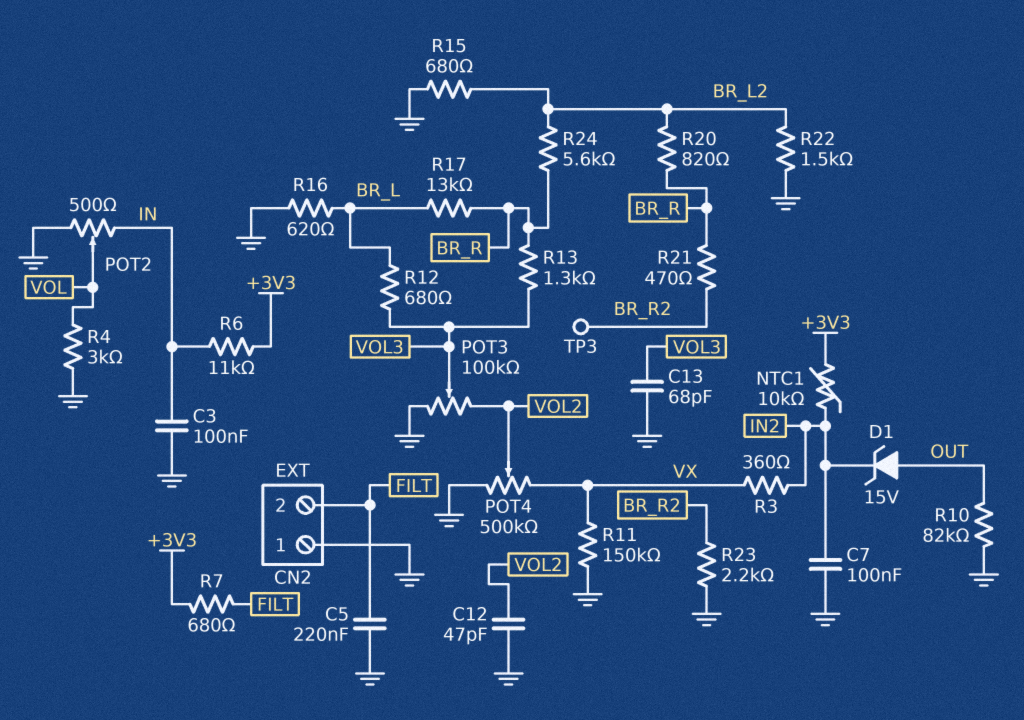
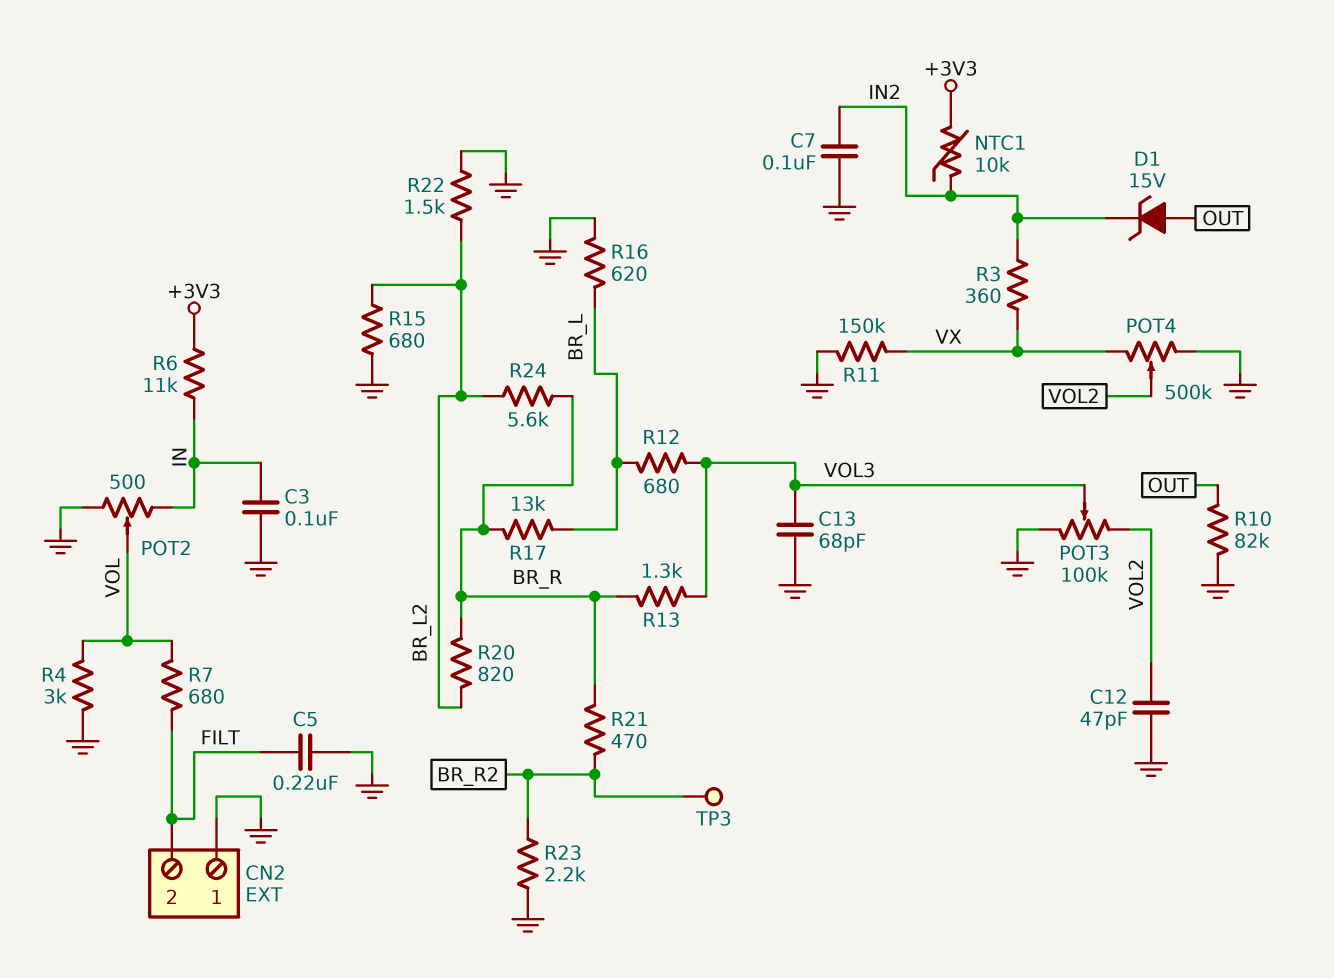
R7: 680 (+3V3, FILT) -> 680 (FILT, VOL)

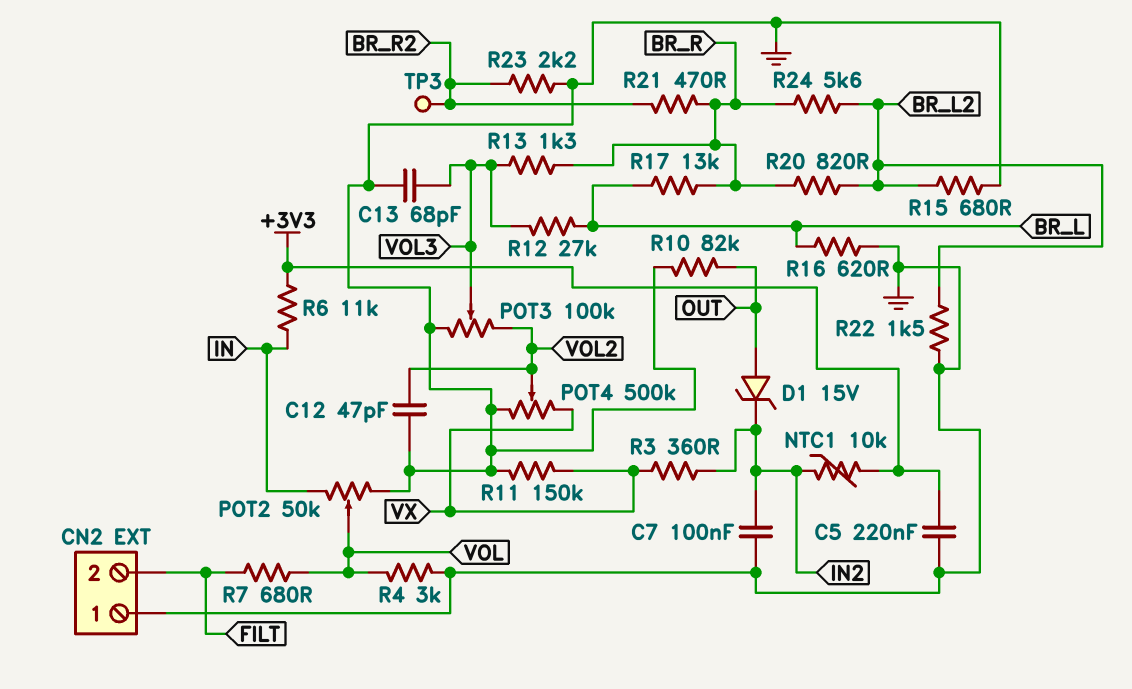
C3: 100nF (GND, IN) -> none
C5: 220nF (FILT, GND) -> 220nF (+3V3, GND)
POT2: 500 (GND, IN, wiper VOL) -> 50k (GND, IN, wiper VOL)
R12: 680 (BR_L, VOL3) -> 27k (BR_L, VOL3)

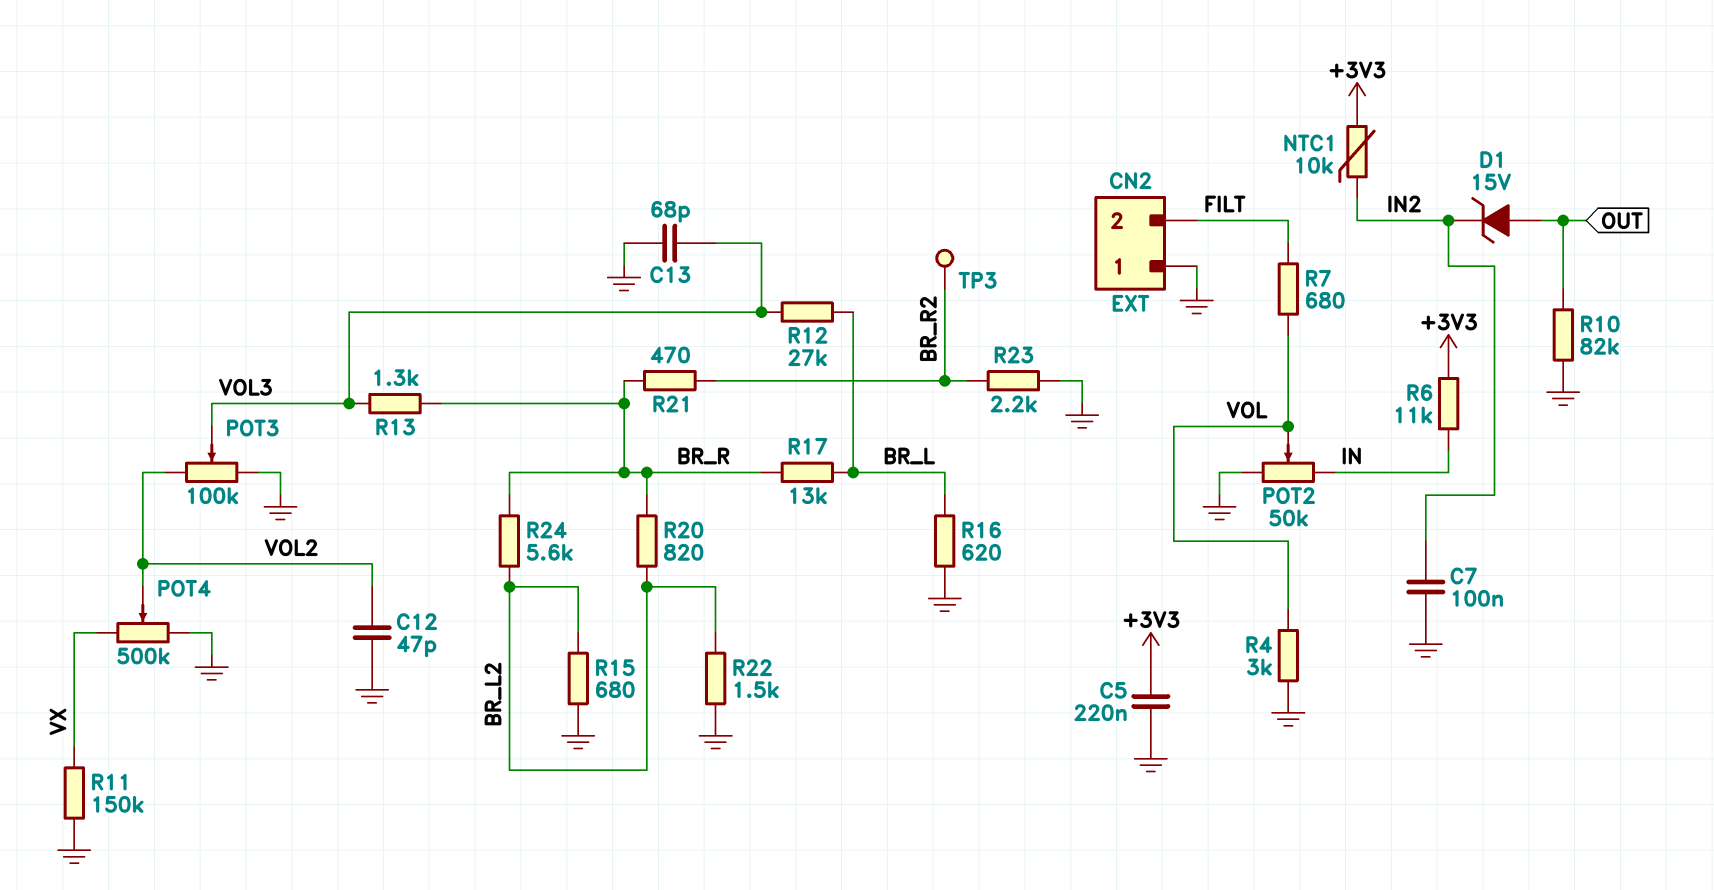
R3: 360 (IN2, VX) -> none

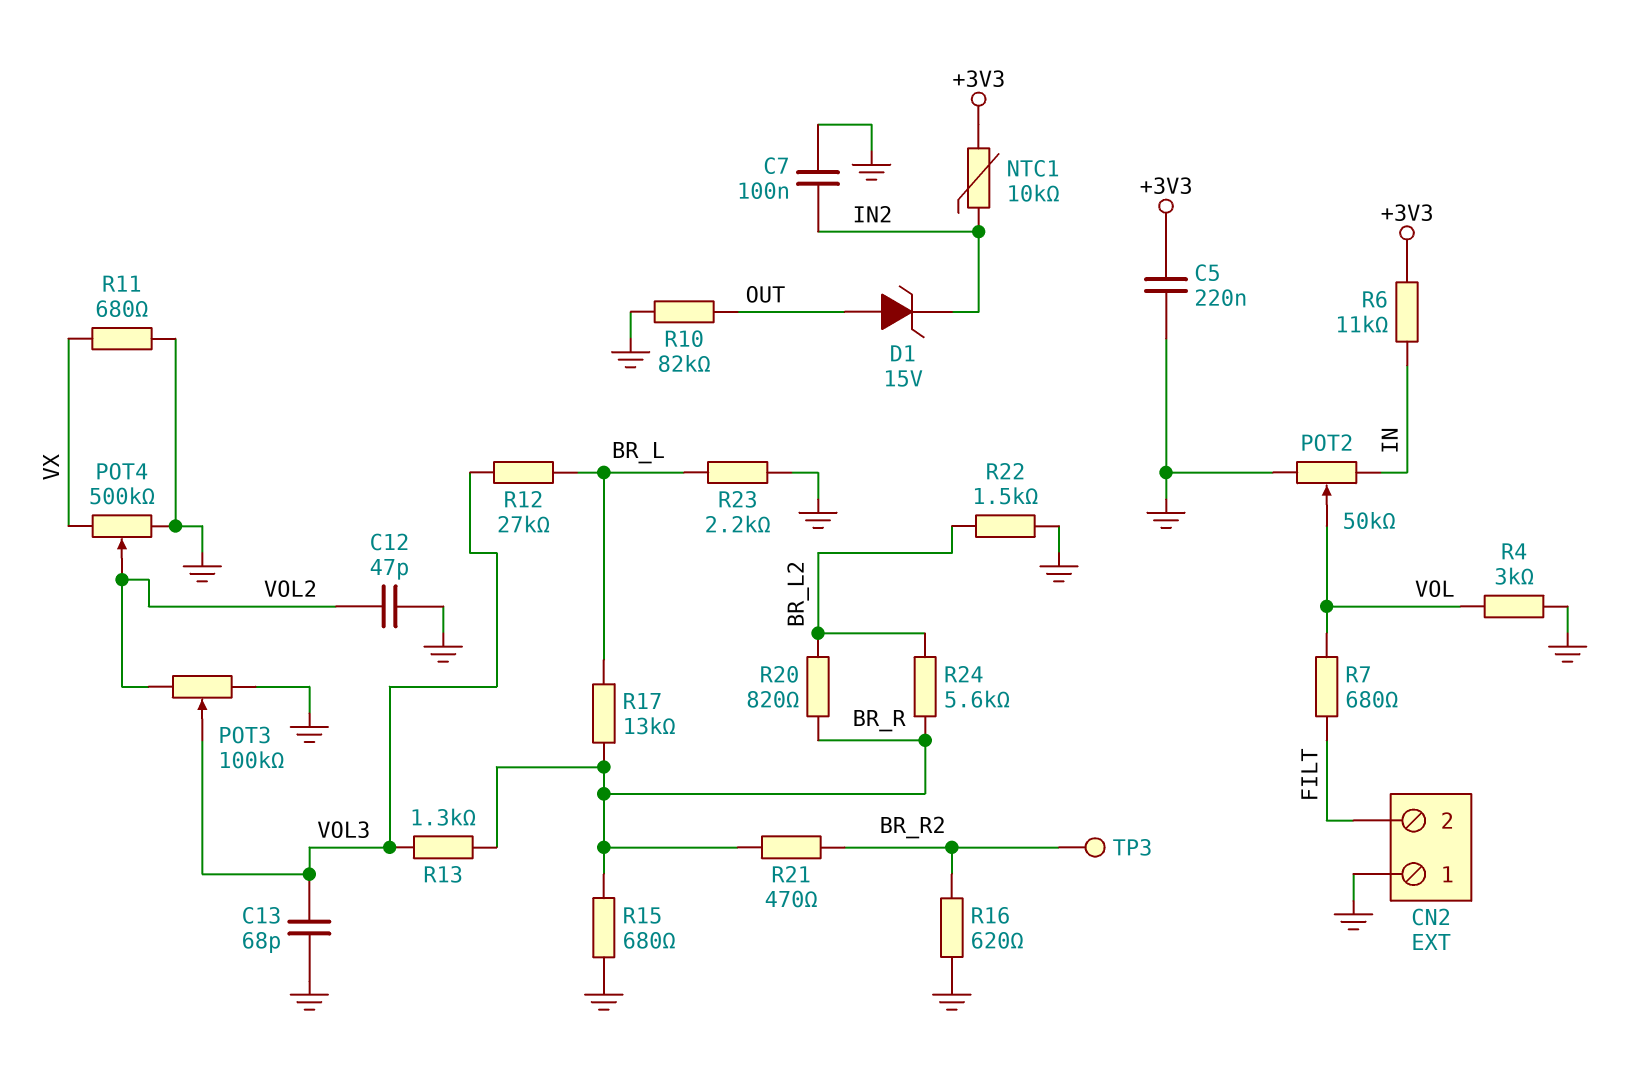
R11: 150k (GND, VX) -> 680 (GND, VX)
R15: 680 (BR_L2, GND) -> 680 (BR_R, GND)
R16: 620 (BR_L, GND) -> 620 (BR_R2, GND)
R23: 2.2k (BR_R2, GND) -> 2.2k (BR_L, GND)

